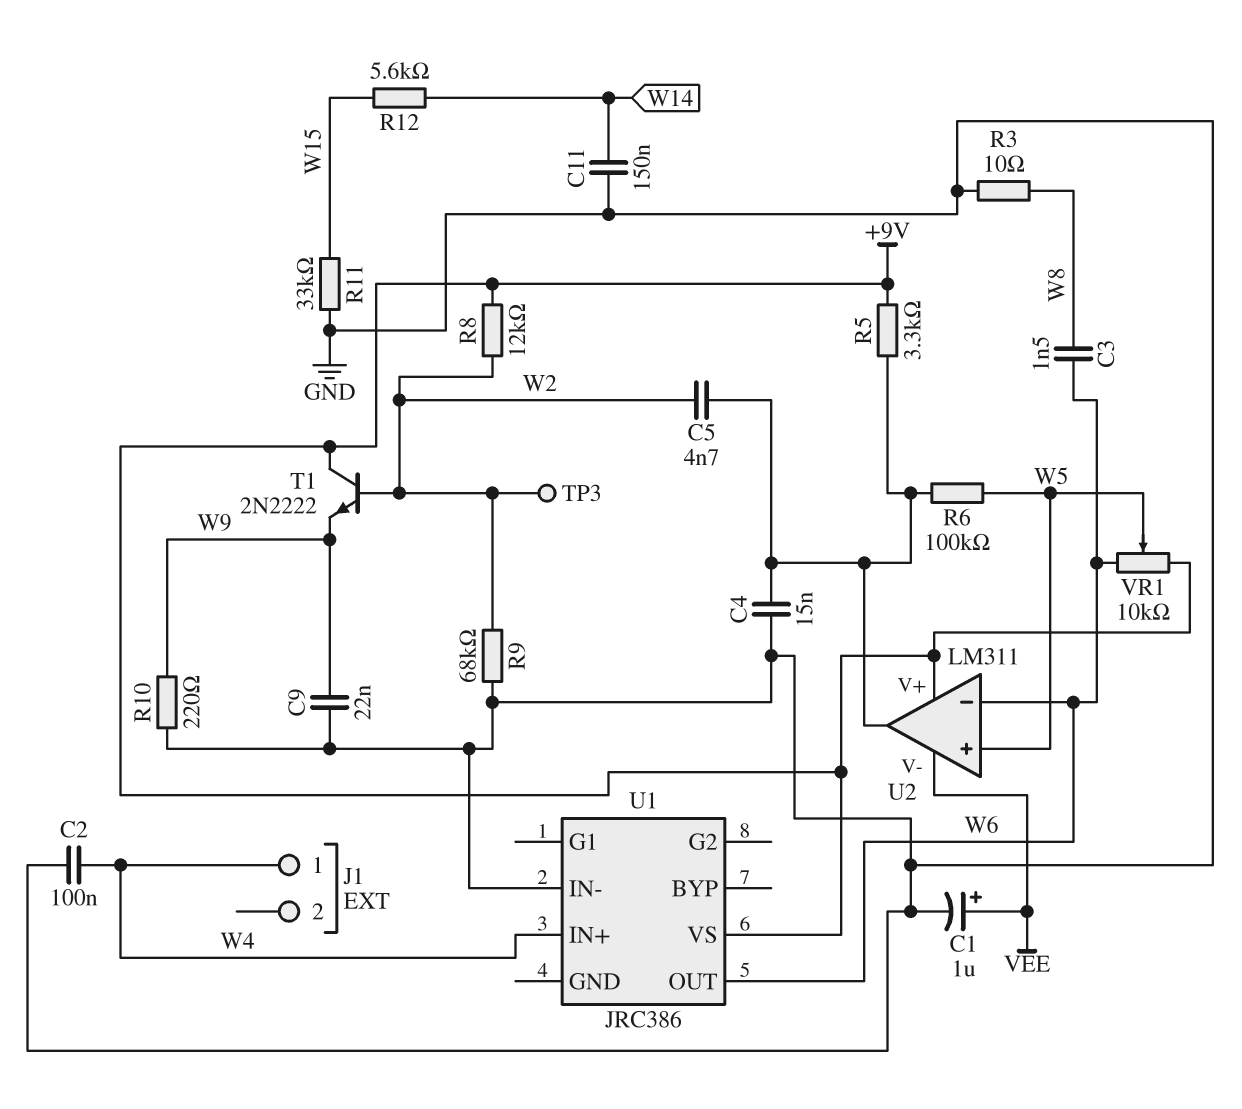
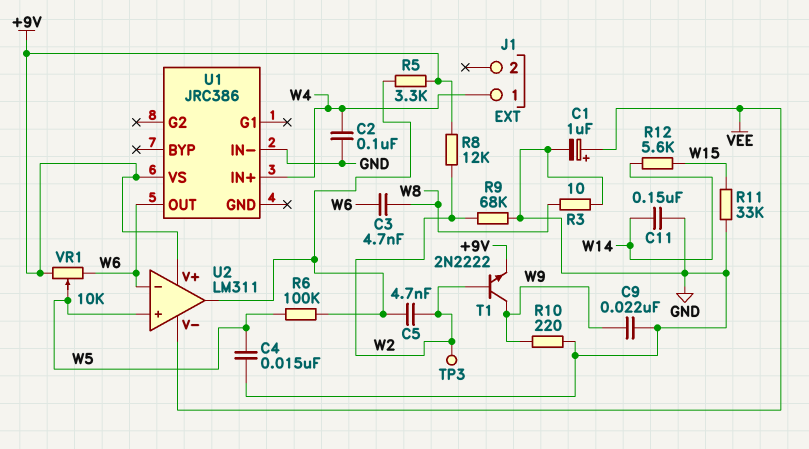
C3: 1.5nF (W6, W8) -> 4.7nF (W6, W8)
C4: 15nF (GND, U2/out) -> 15nF (GND, W5)
T1: NPN 2N2222 (B W2, C +9V, E W9) -> NPN 2N2222 (B W2, C W9, E +9V)

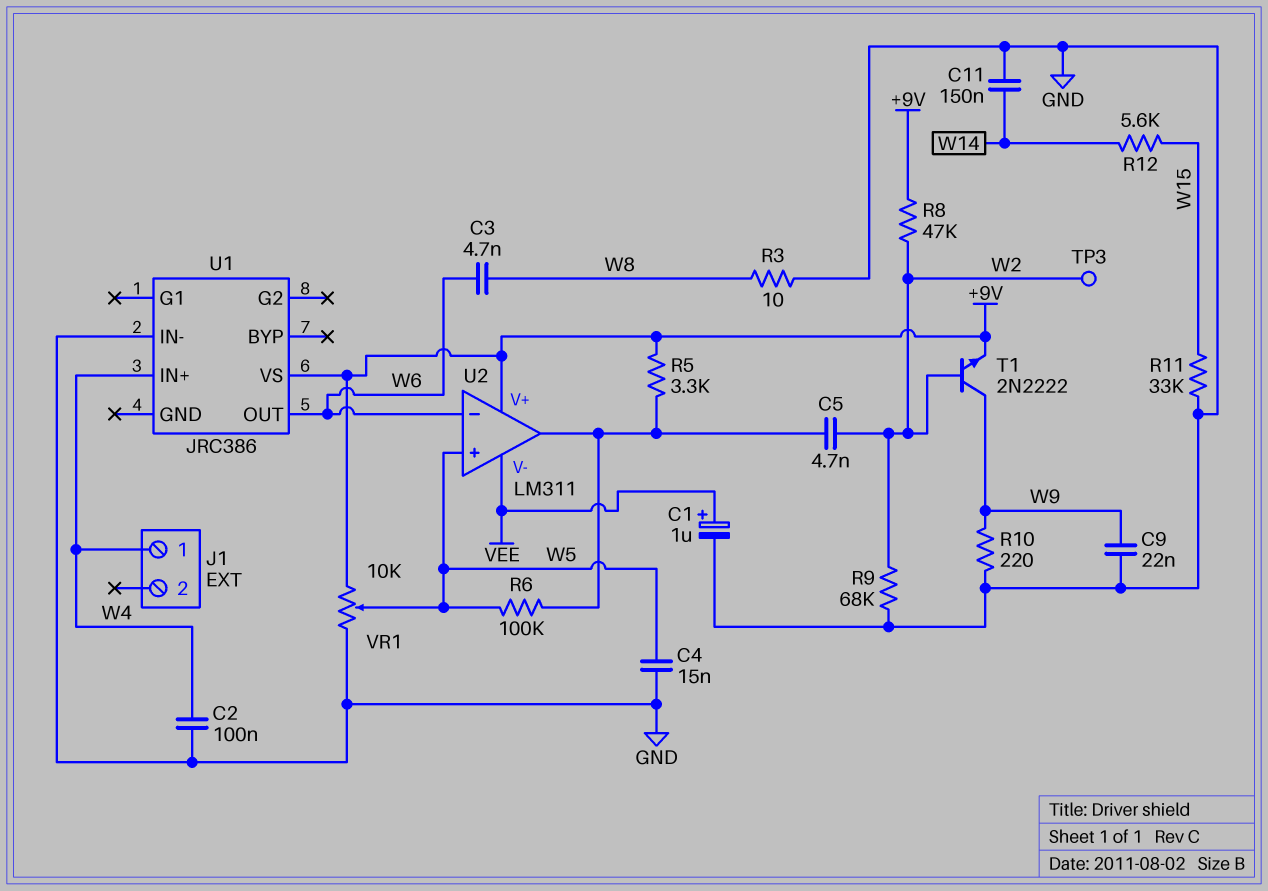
R8: 12k (+9V, W2) -> 47k (+9V, W2)
VR1: 10k (+9V, W6, wiper W5) -> 10k (+9V, GND, wiper W5)

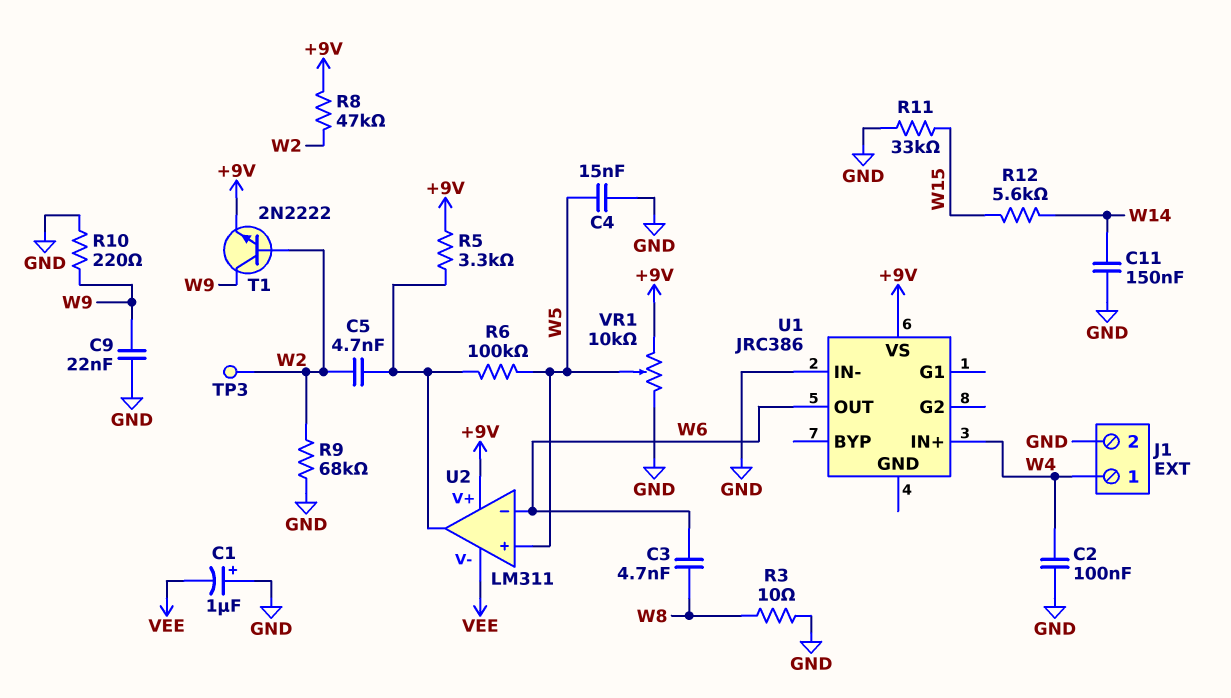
C1: 1uF (plus VEE, minus GND) -> 1uF (plus GND, minus VEE)
J1 pin 2: none -> GND

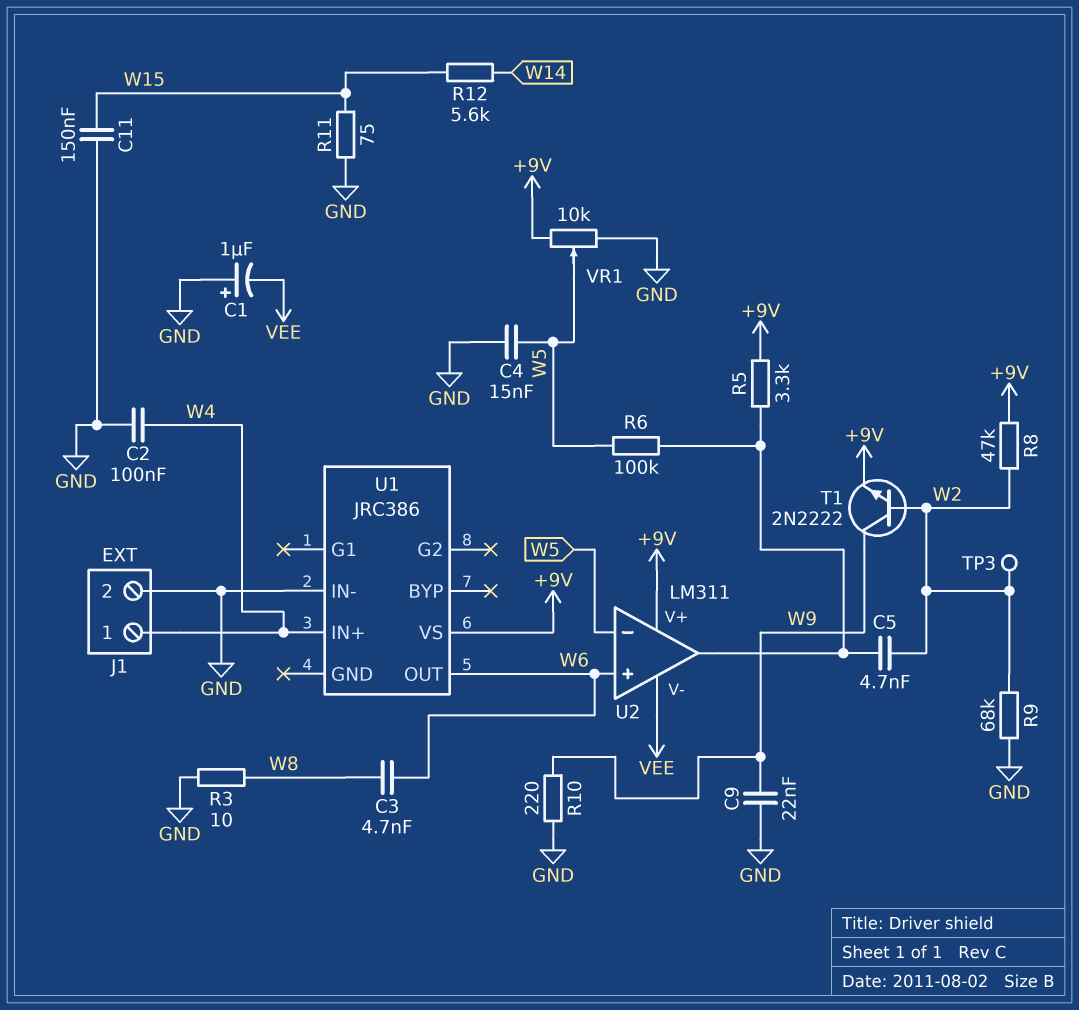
C11: 150nF (GND, W14) -> 150nF (GND, W15)
R11: 33k (GND, W15) -> 75 (GND, W15)
U2 pin in+: W5 -> W6
U2 pin in-: W6 -> W5

